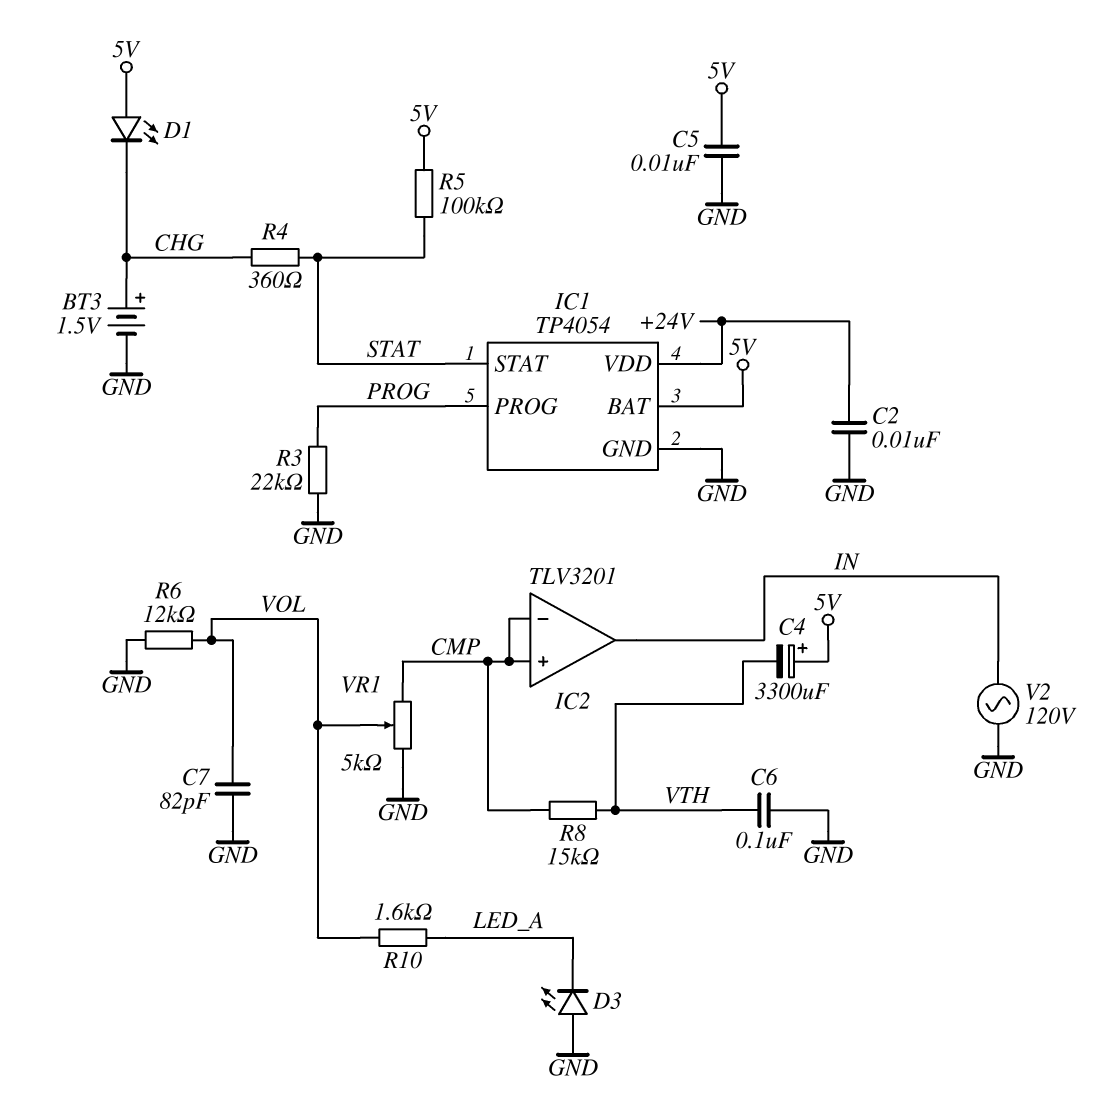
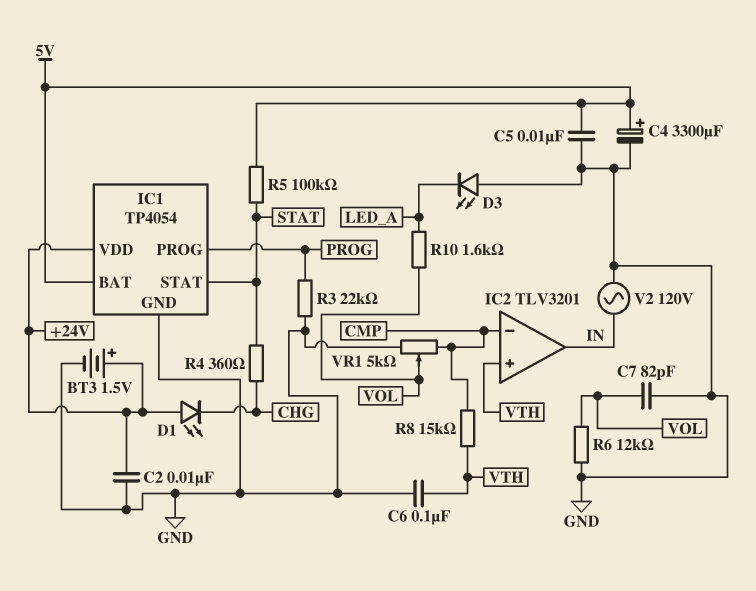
BT3: 1.5V (plus CHG, minus GND) -> 1.5V (plus +24V, minus GND)
C4: 3300uF (plus 5V, minus VTH) -> 3300uF (plus 5V, minus GND)
D1: LED (A 5V, K CHG) -> LED (A +24V, K CHG)
IC2 pin in+: CMP -> VTH

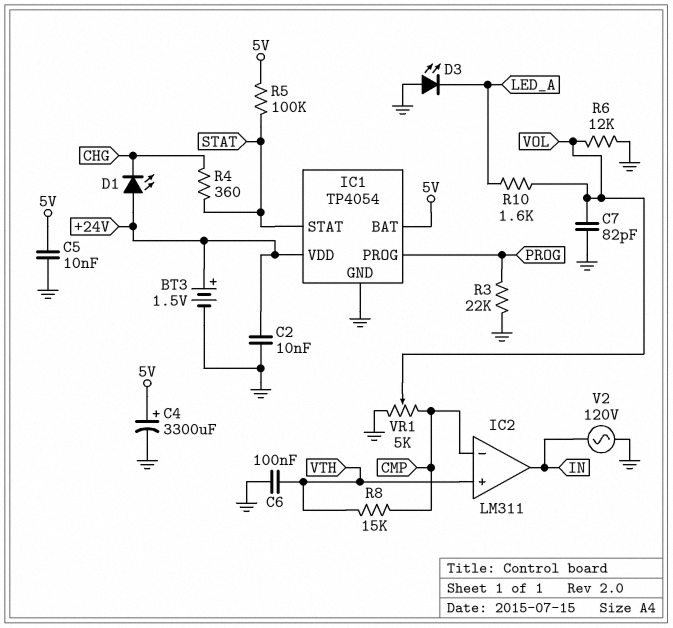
IC2: TLV3201 -> LM311

